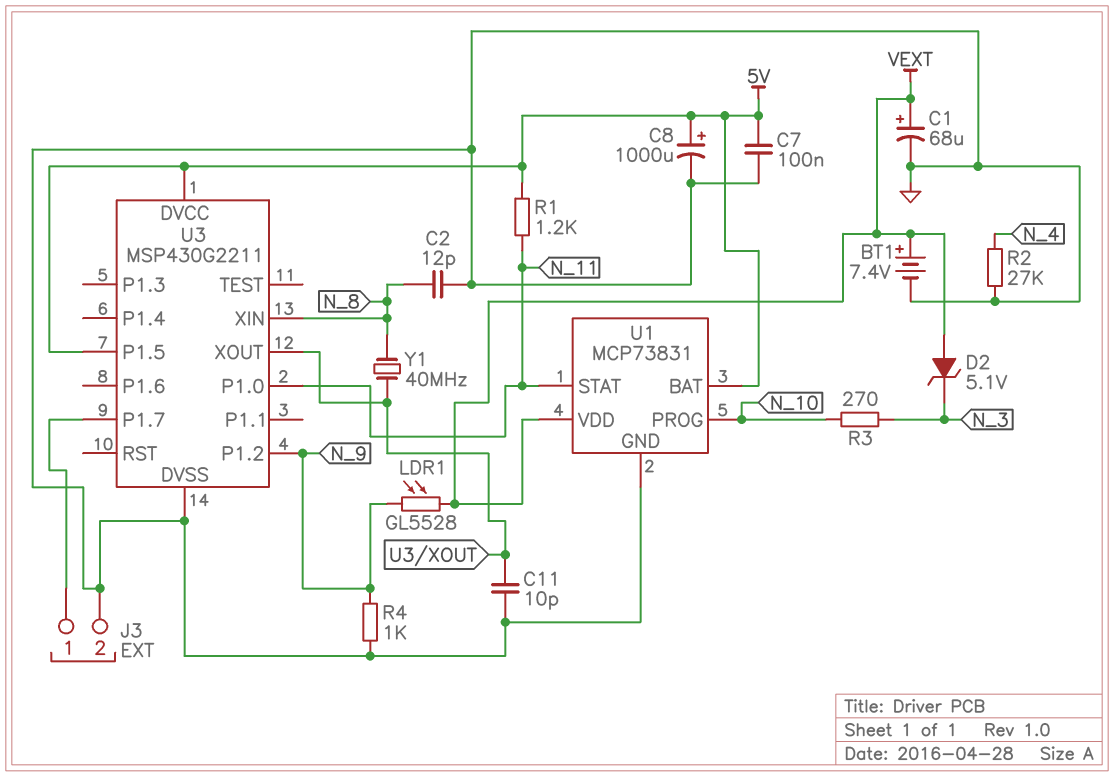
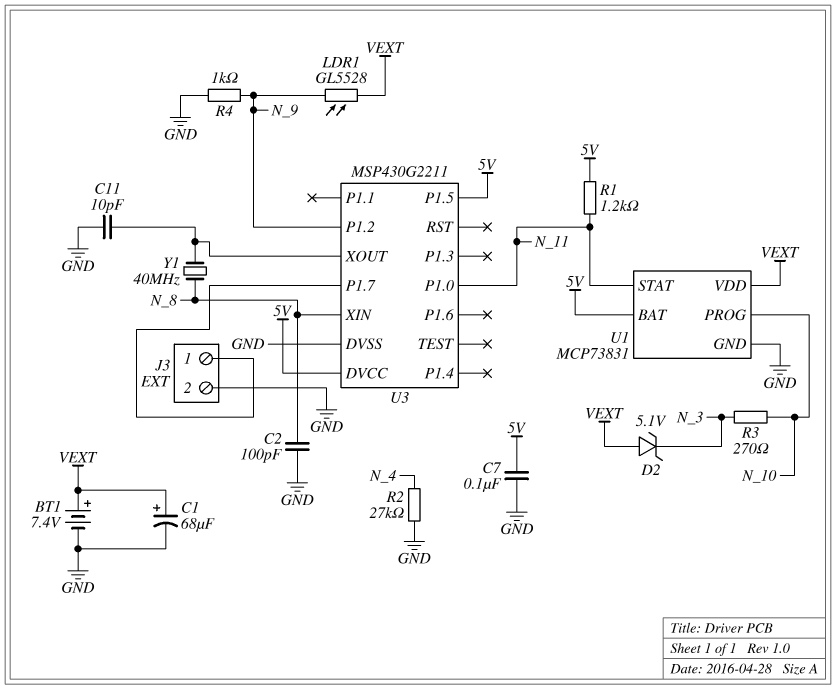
C2: 12pF (GND, N_8) -> 100pF (GND, N_8)
C8: 1000uF (plus 5V, minus GND) -> none

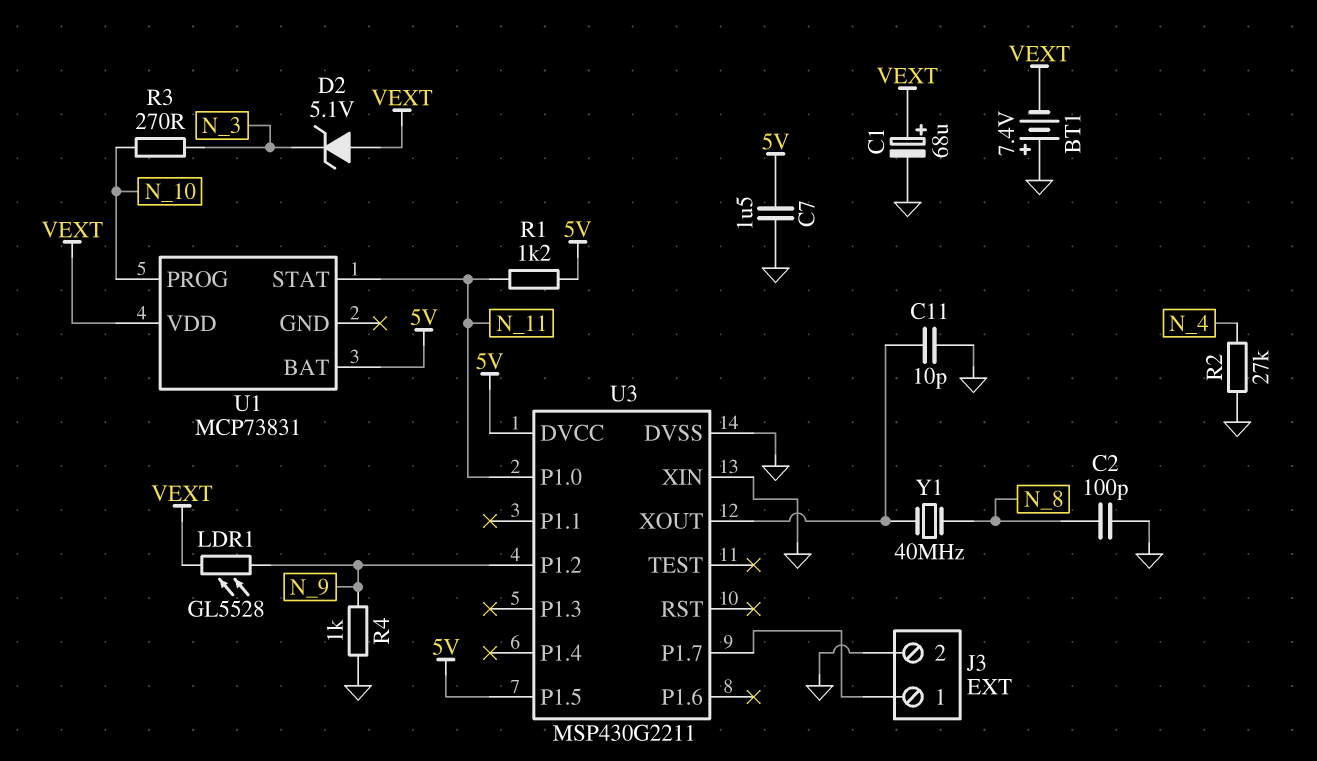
BT1: 7.4V (plus VEXT, minus GND) -> 7.4V (plus GND, minus VEXT)
C7: 100nF (5V, GND) -> 1.5uF (5V, GND)
U1 pin GND: GND -> none
U3 pin XIN: N_8 -> GND

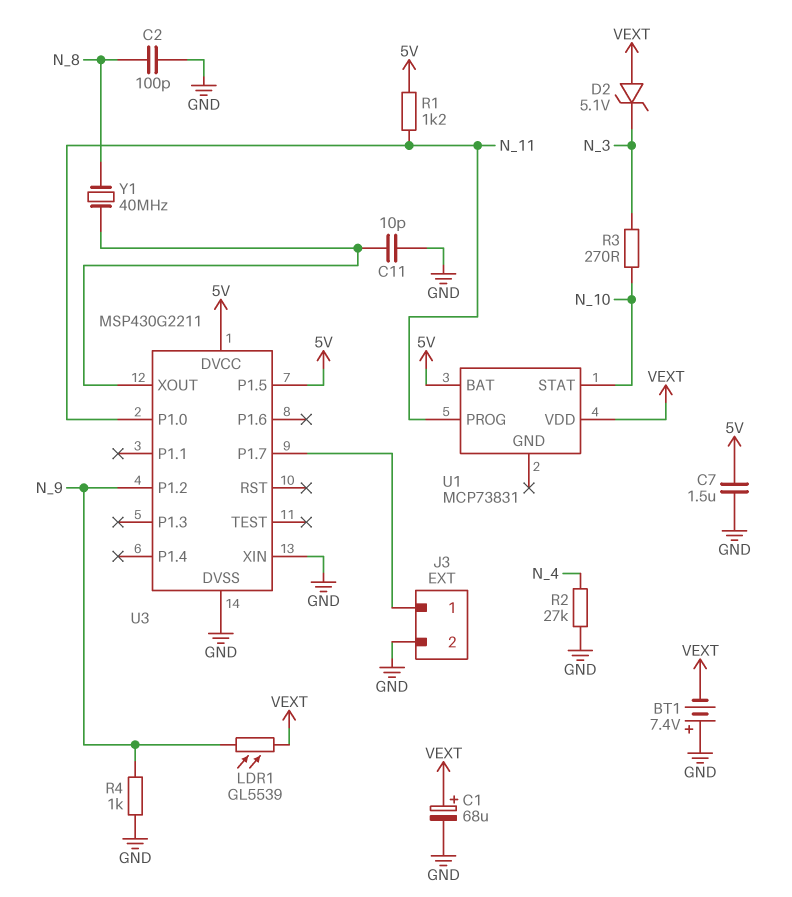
LDR1: GL5528 (N_9, VEXT) -> GL5539 (N_9, VEXT)
U1 pin PROG: N_10 -> N_11
U1 pin STAT: N_11 -> N_10

